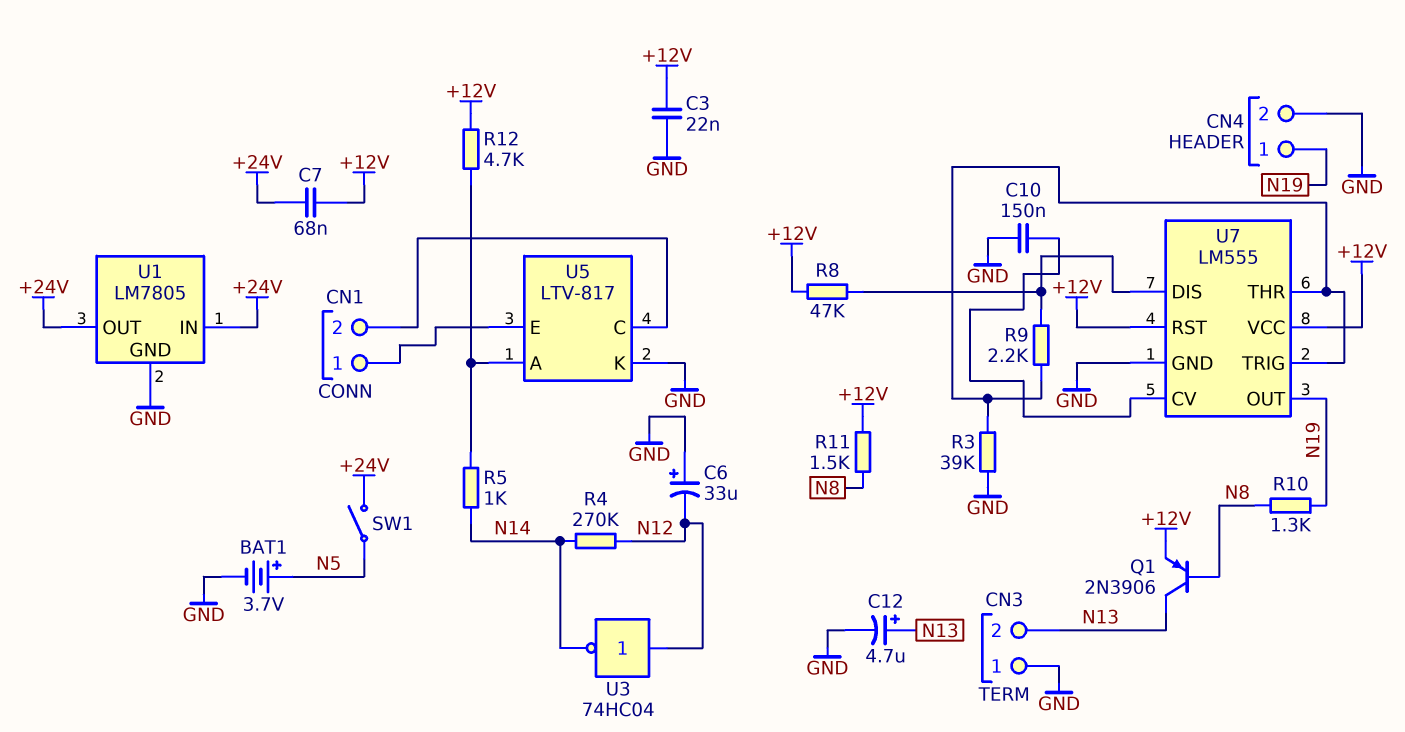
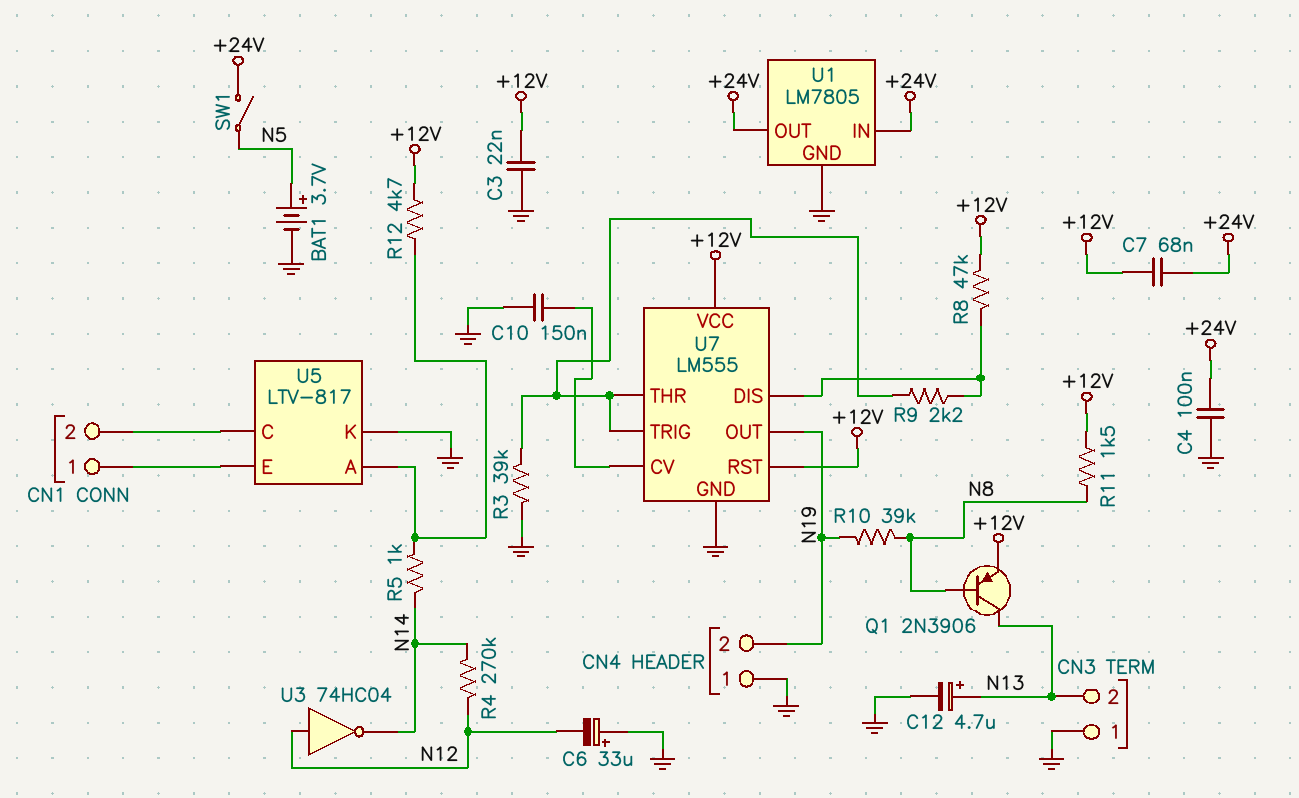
C4: none -> 100nF (+24V, GND)
CN4 pin 1: N19 -> GND
CN4 pin 2: GND -> N19
R10: 1.3k (N8, N19) -> 39k (N8, N19)

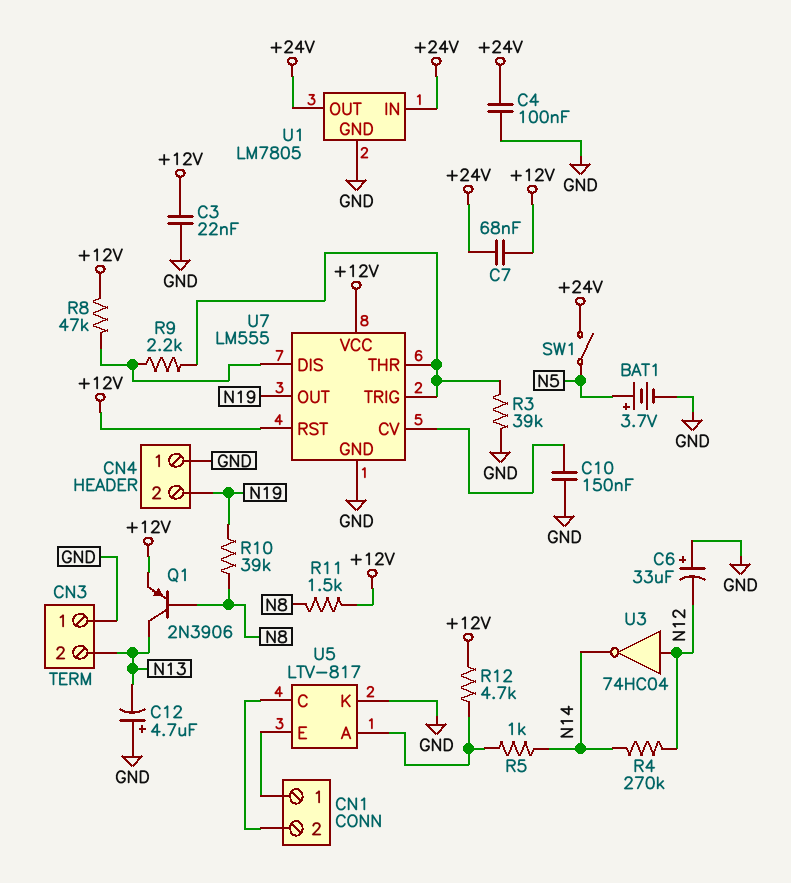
C12: 4.7uF (plus N13, minus GND) -> 4.7uF (plus GND, minus N13)

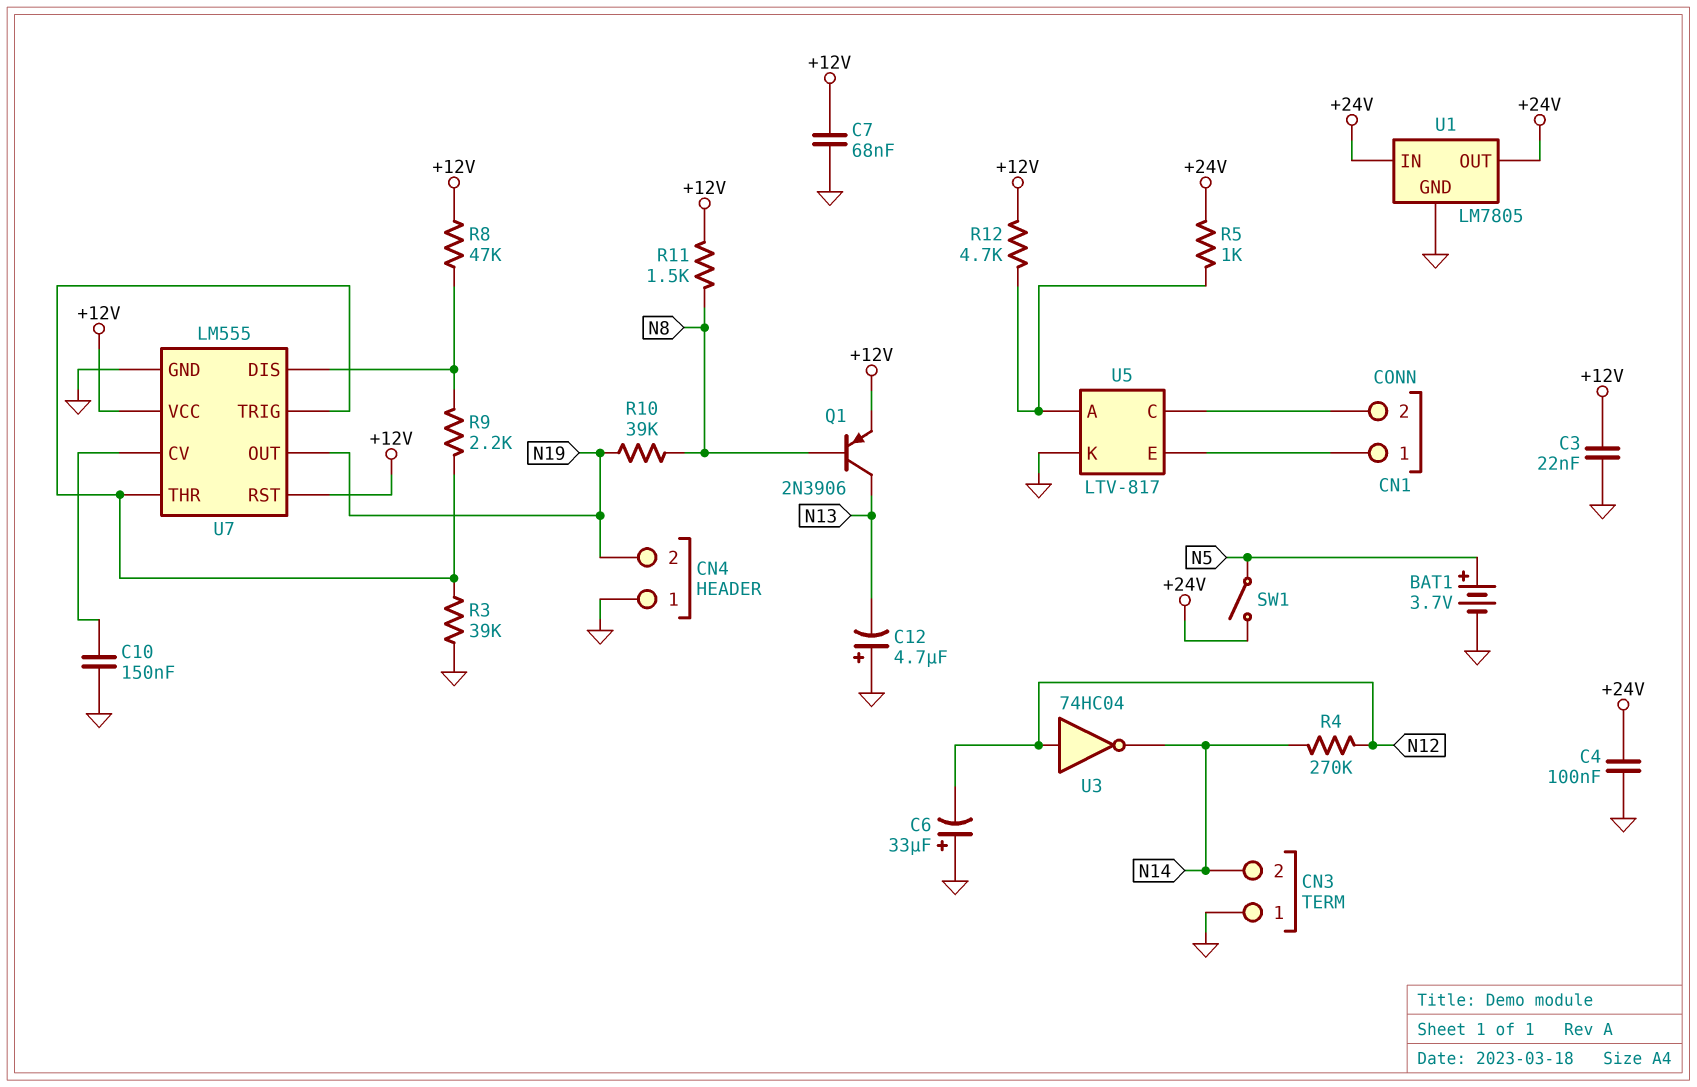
C7: 68nF (+12V, +24V) -> 68nF (+12V, GND)
CN3 pin 2: N13 -> N14
R5: 1k (N14, U5/A) -> 1k (+24V, U5/A)

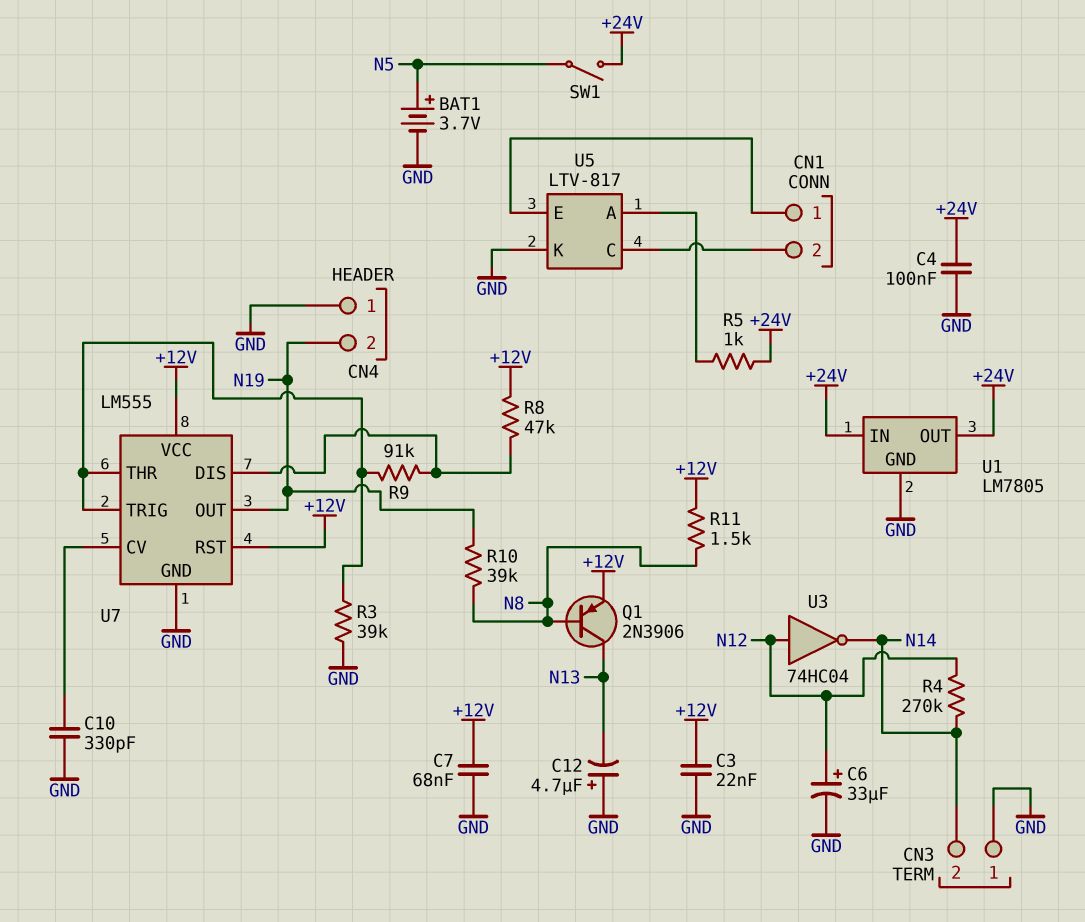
C6: 33uF (plus GND, minus N12) -> 33uF (plus N12, minus GND)
C10: 150nF (GND, U7/CV) -> 330pF (GND, U7/CV)
R9: 2.2k (U7/DIS, U7/THR) -> 91k (U7/DIS, U7/THR)
R12: 4.7k (+12V, U5/A) -> none

